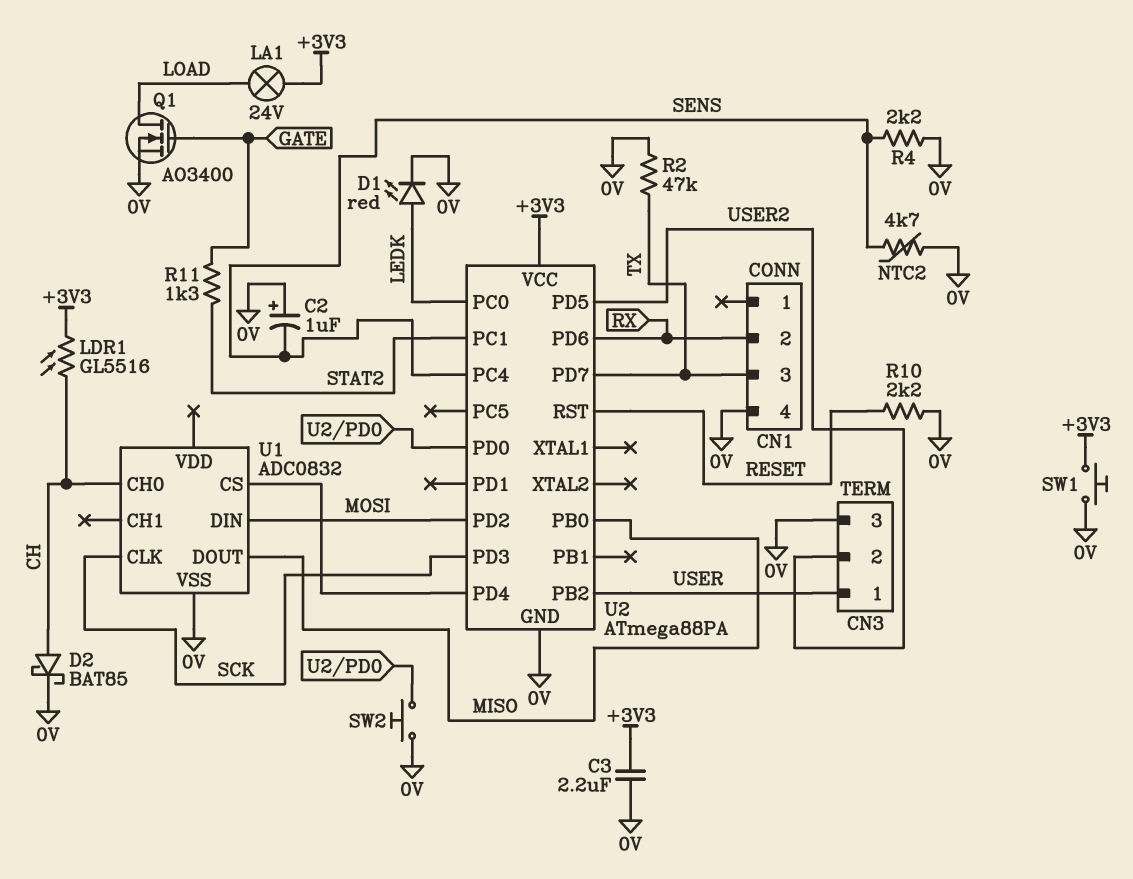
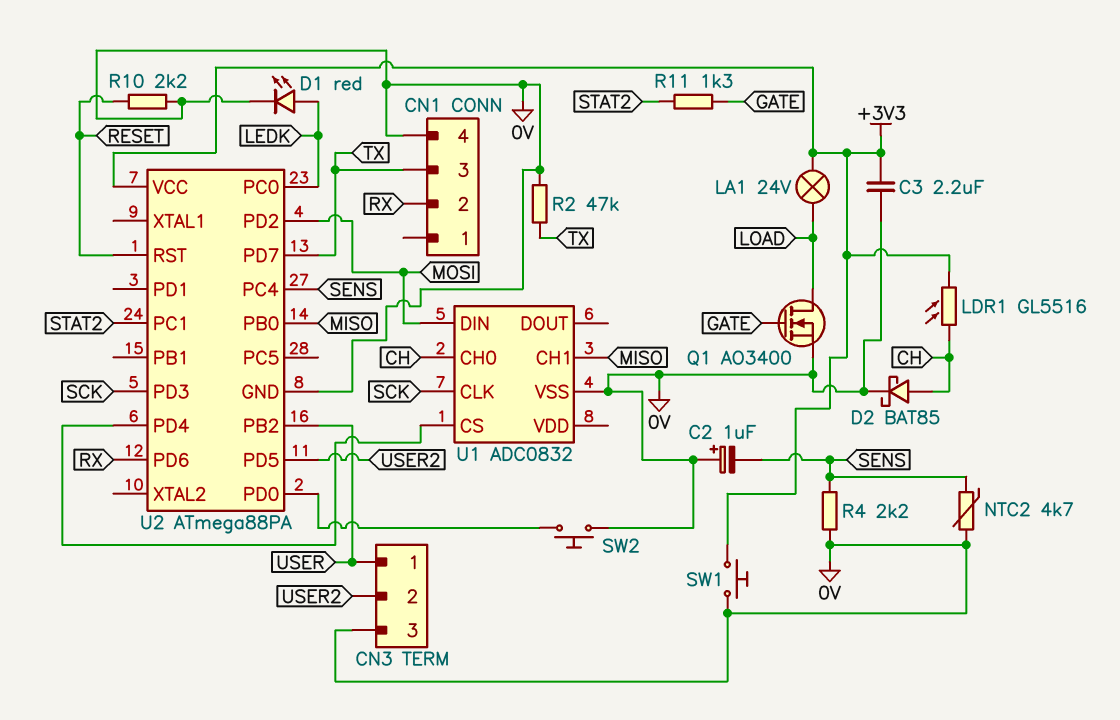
U1 pin CH1: none -> MISO
U1 pin DOUT: MISO -> none

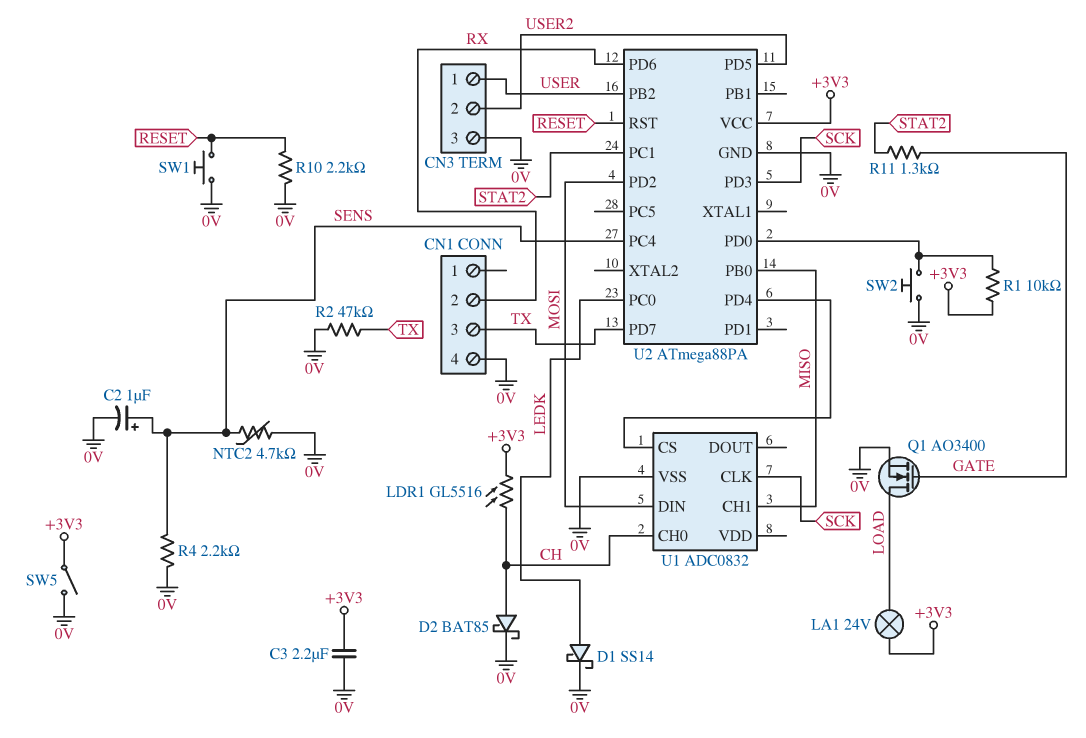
C2: 1uF (plus 0V, minus SENS) -> 1uF (plus SENS, minus 0V)
D1: LED red (A LEDK, K 0V) -> schottky SS14 (A LEDK, K 0V)
R1: none -> 10k (+3V3, U2/PD0)
SW1: button (+3V3, 0V) -> button (0V, RESET)
SW5: none -> switch (+3V3, 0V)

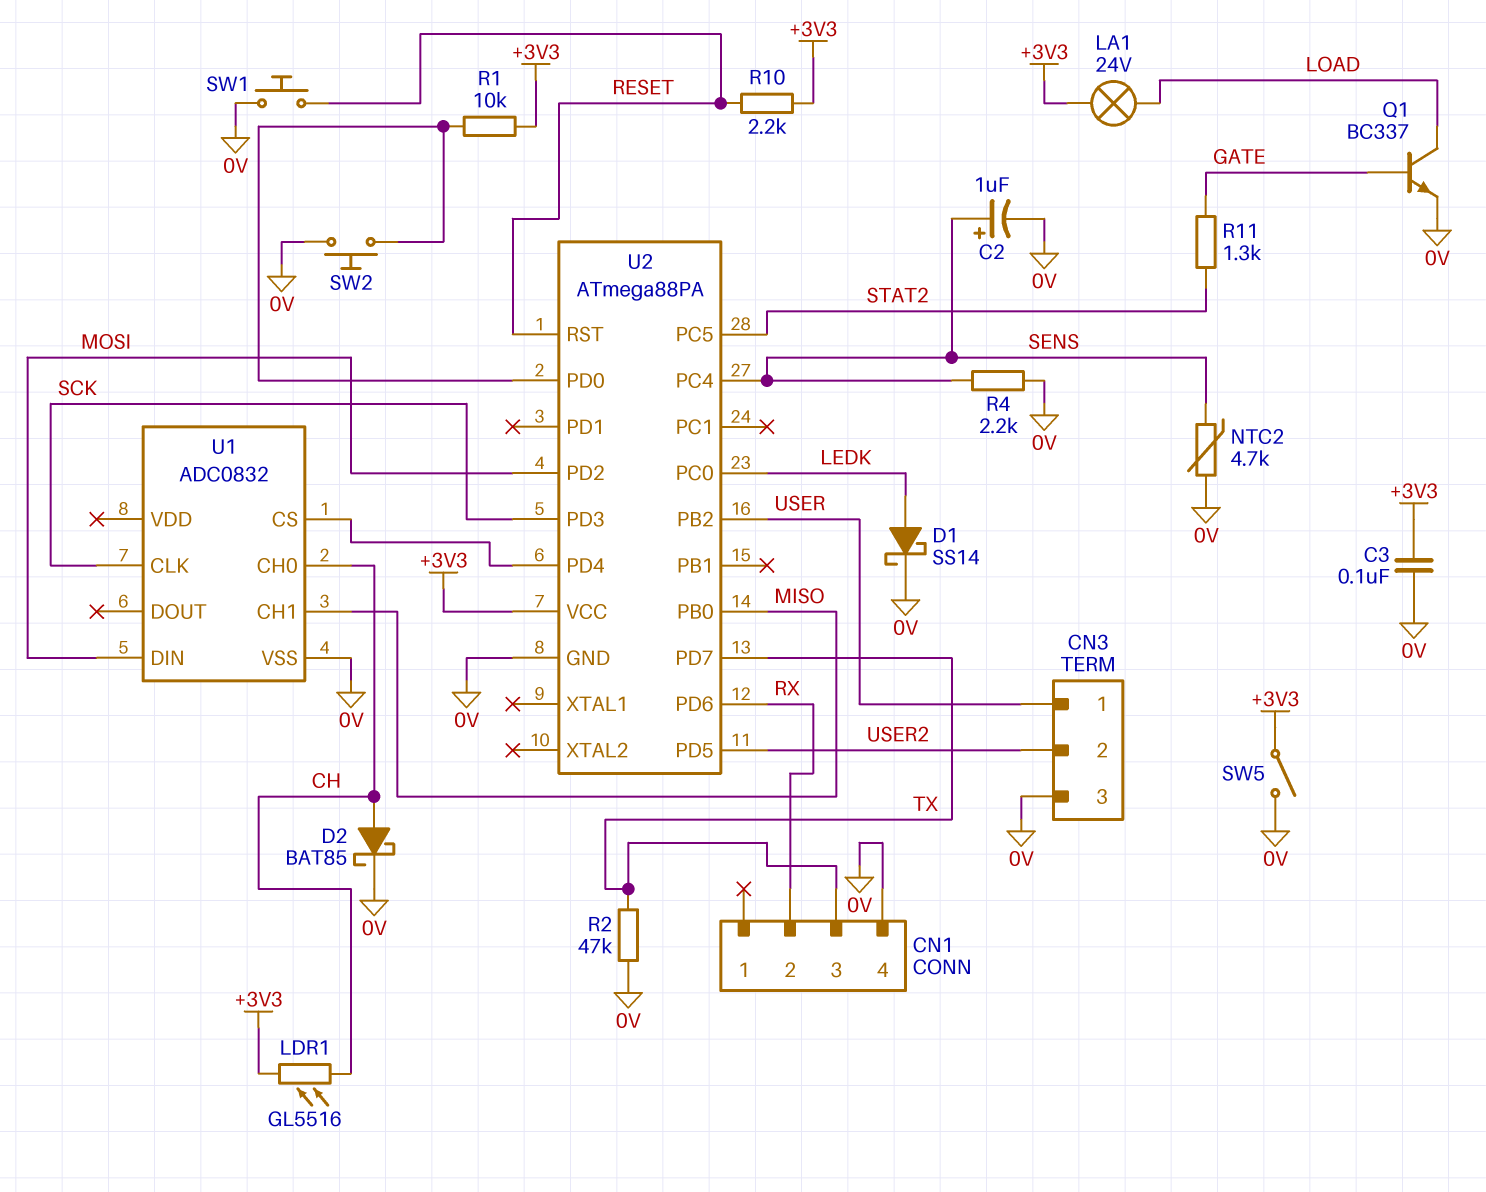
C3: 2.2uF (+3V3, 0V) -> 100nF (+3V3, 0V)
Q1: NMOS AO3400 (G GATE, D LOAD, S 0V) -> NPN BC337 (B GATE, C LOAD, E 0V)
R10: 2.2k (0V, RESET) -> 2.2k (+3V3, RESET)
U2 pin PC1: STAT2 -> none
U2 pin PC5: none -> STAT2

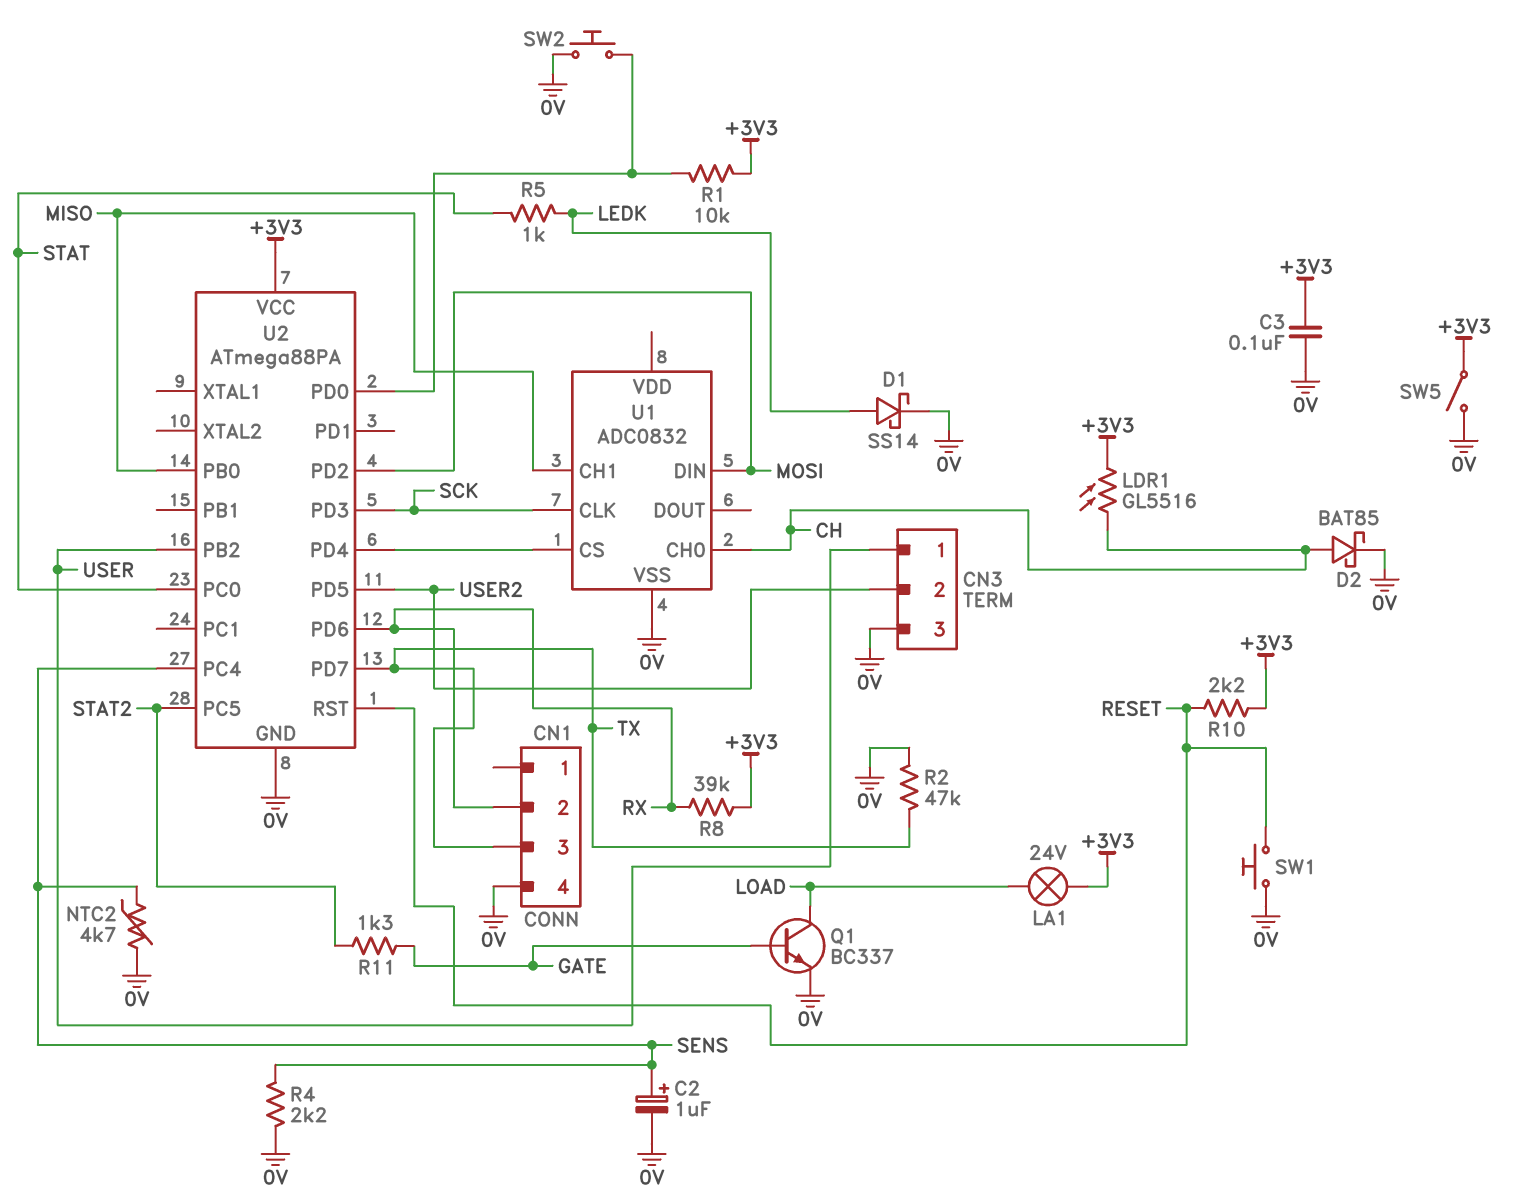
R5: none -> 1k (LEDK, STAT)
R8: none -> 39k (+3V3, RX)
U2 pin PC0: LEDK -> STAT

